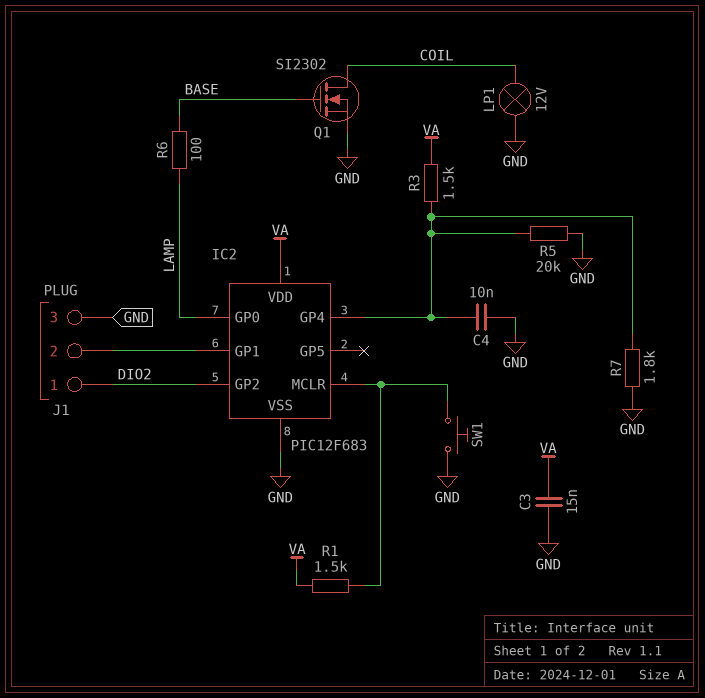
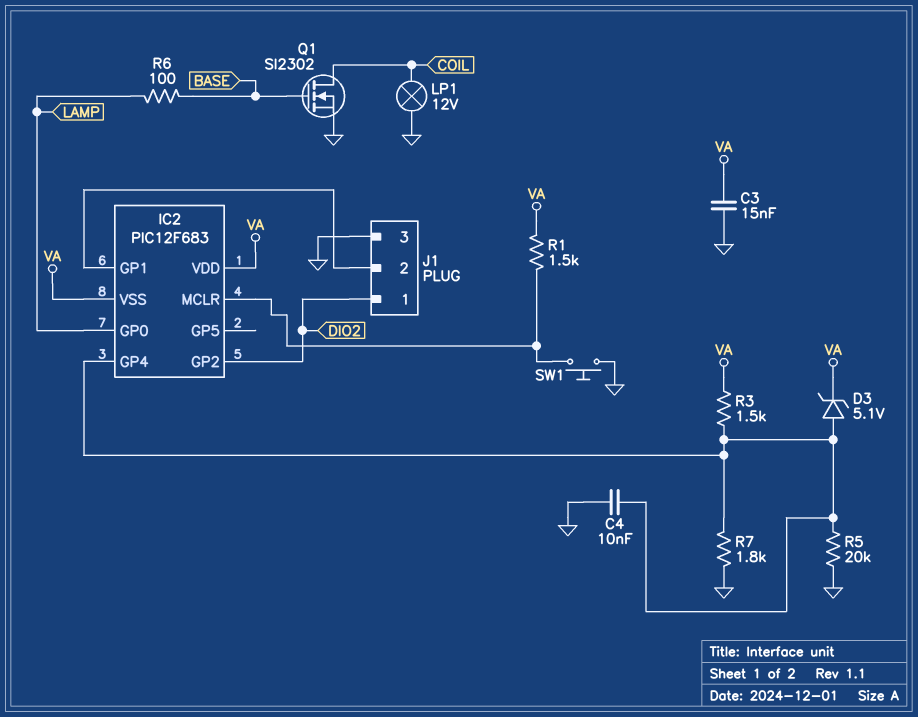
D3: none -> zener 5.1V (A IC2/GP4, K VA)
IC2 pin VSS: GND -> VA

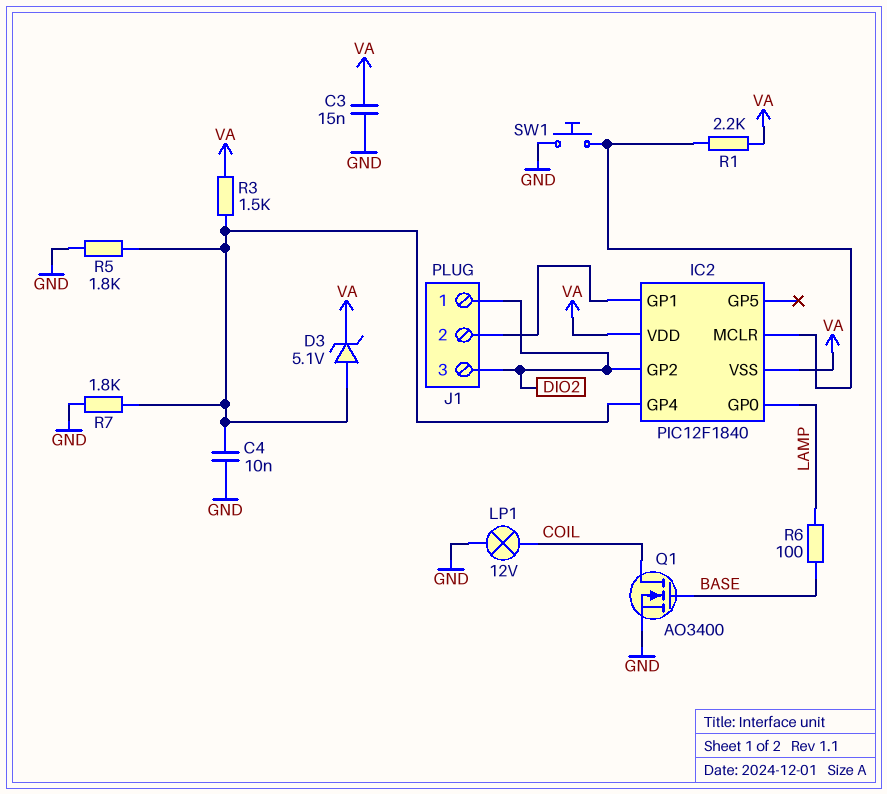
IC2: PIC12F683 -> PIC12F1840
J1 pin 3: GND -> DIO2
Q1: NMOS SI2302 (G BASE, D COIL, S GND) -> NMOS AO3400 (G BASE, D COIL, S GND)
R1: 1.5k (IC2/MCLR, VA) -> 2.2k (IC2/MCLR, VA)
R5: 20k (GND, IC2/GP4) -> 1.8k (GND, IC2/GP4)

